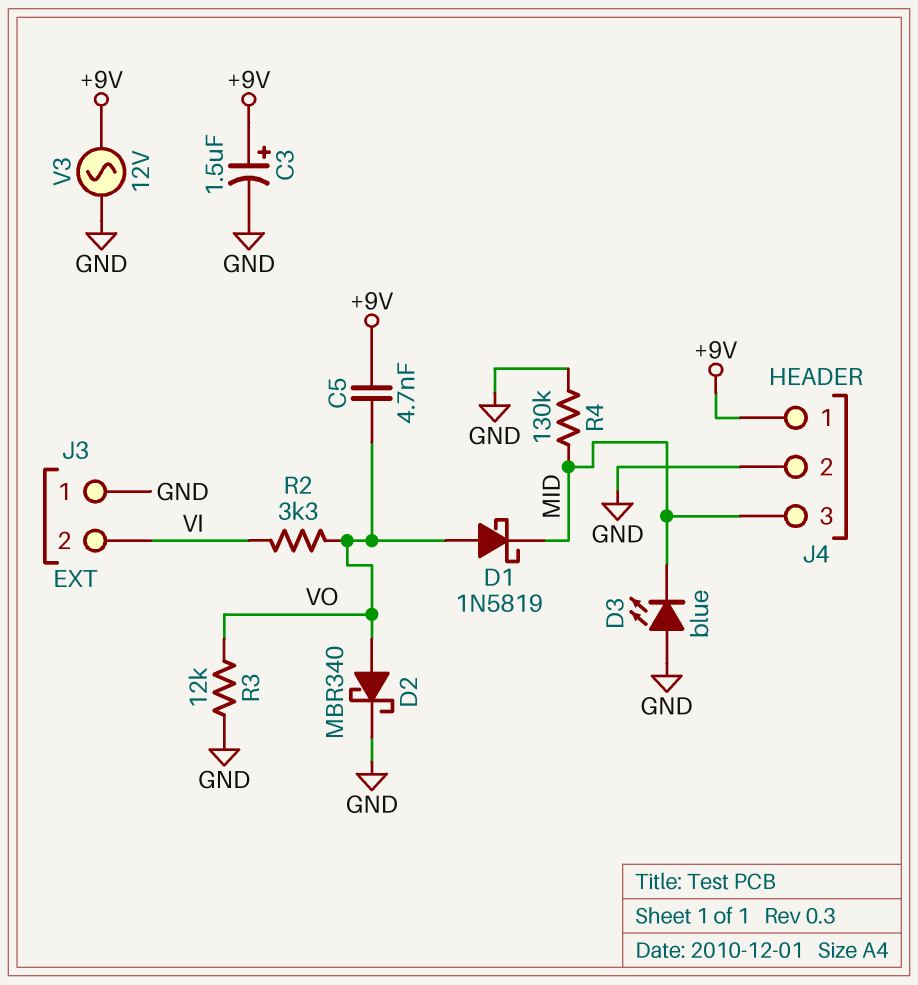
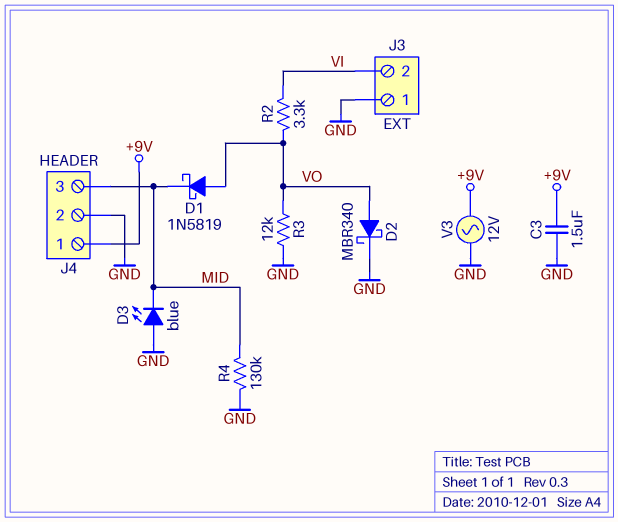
C3: 1.5uF (plus +9V, minus GND) -> 1.5uF (+9V, GND)
C5: 4.7nF (+9V, VO) -> none

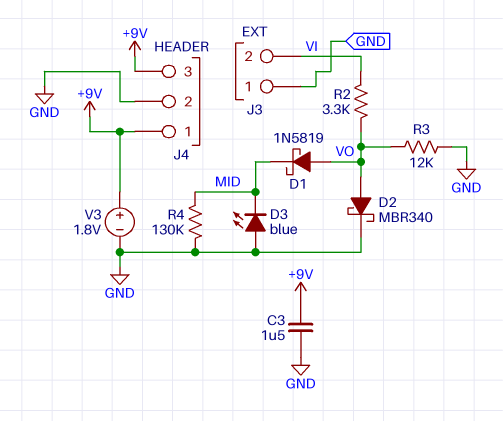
J4 pin 3: MID -> +9V
V3: AC 12V (+9V, GND) -> 1.8V (plus +9V, minus GND)

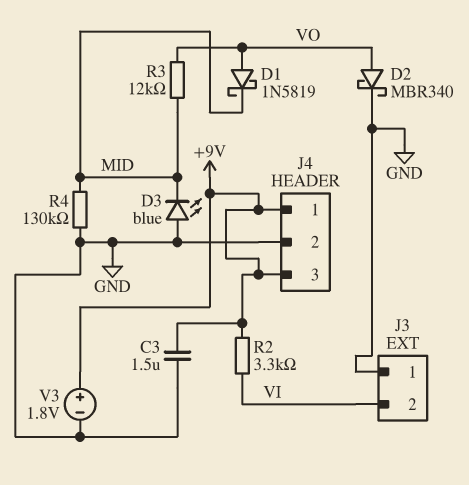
R2: 3.3k (VI, VO) -> 3.3k (+9V, VI)
R3: 12k (GND, VO) -> 12k (MID, VO)

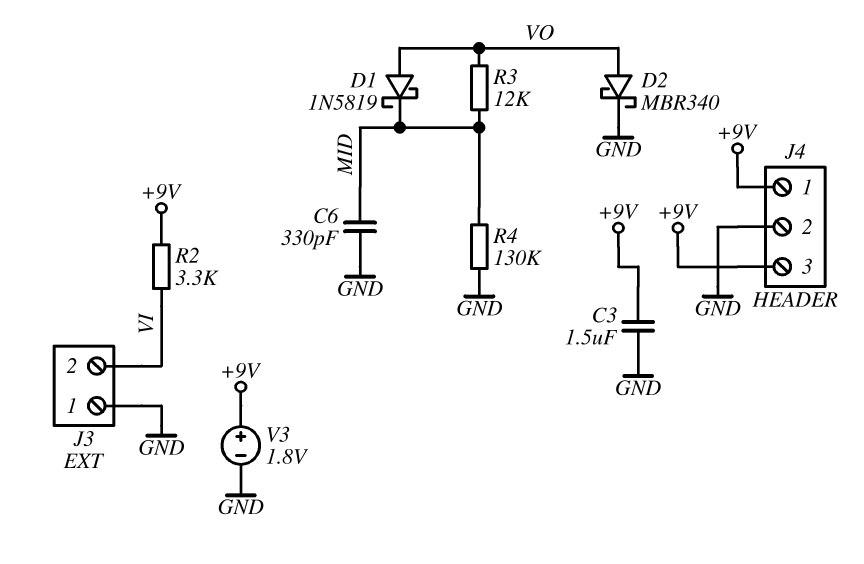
C6: none -> 330pF (GND, MID)
D3: LED blue (A GND, K MID) -> none

